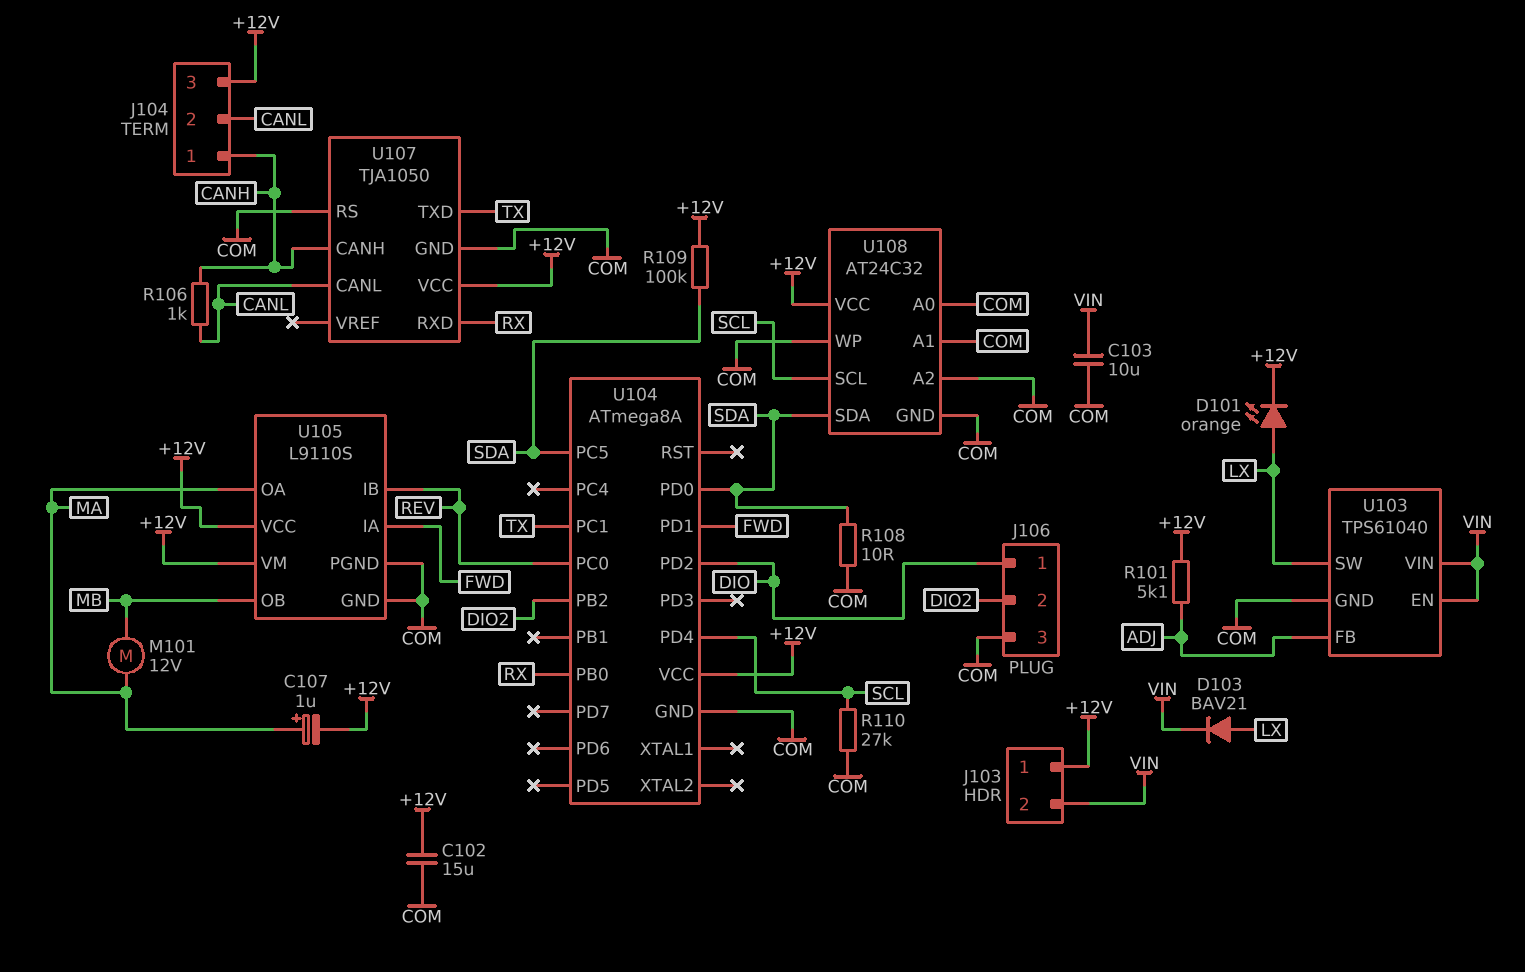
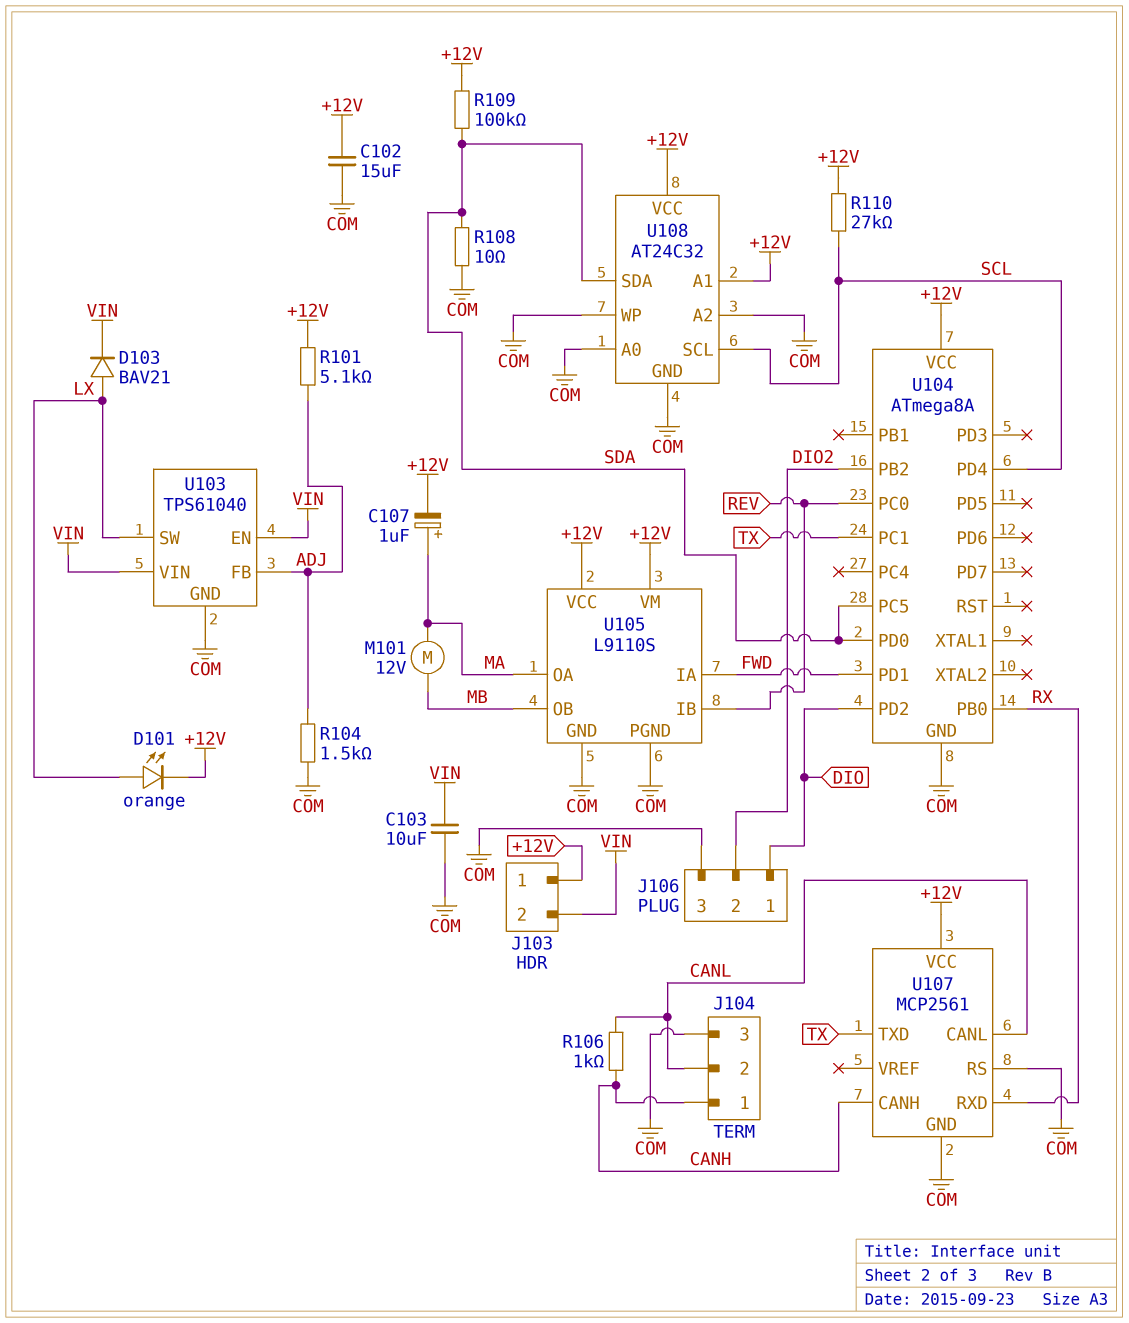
J104 pin 3: +12V -> COM
R104: none -> 1.5k (ADJ, COM)
R110: 27k (COM, SCL) -> 27k (+12V, SCL)
U107: TJA1050 -> MCP2561
U108 pin A1: COM -> +12V

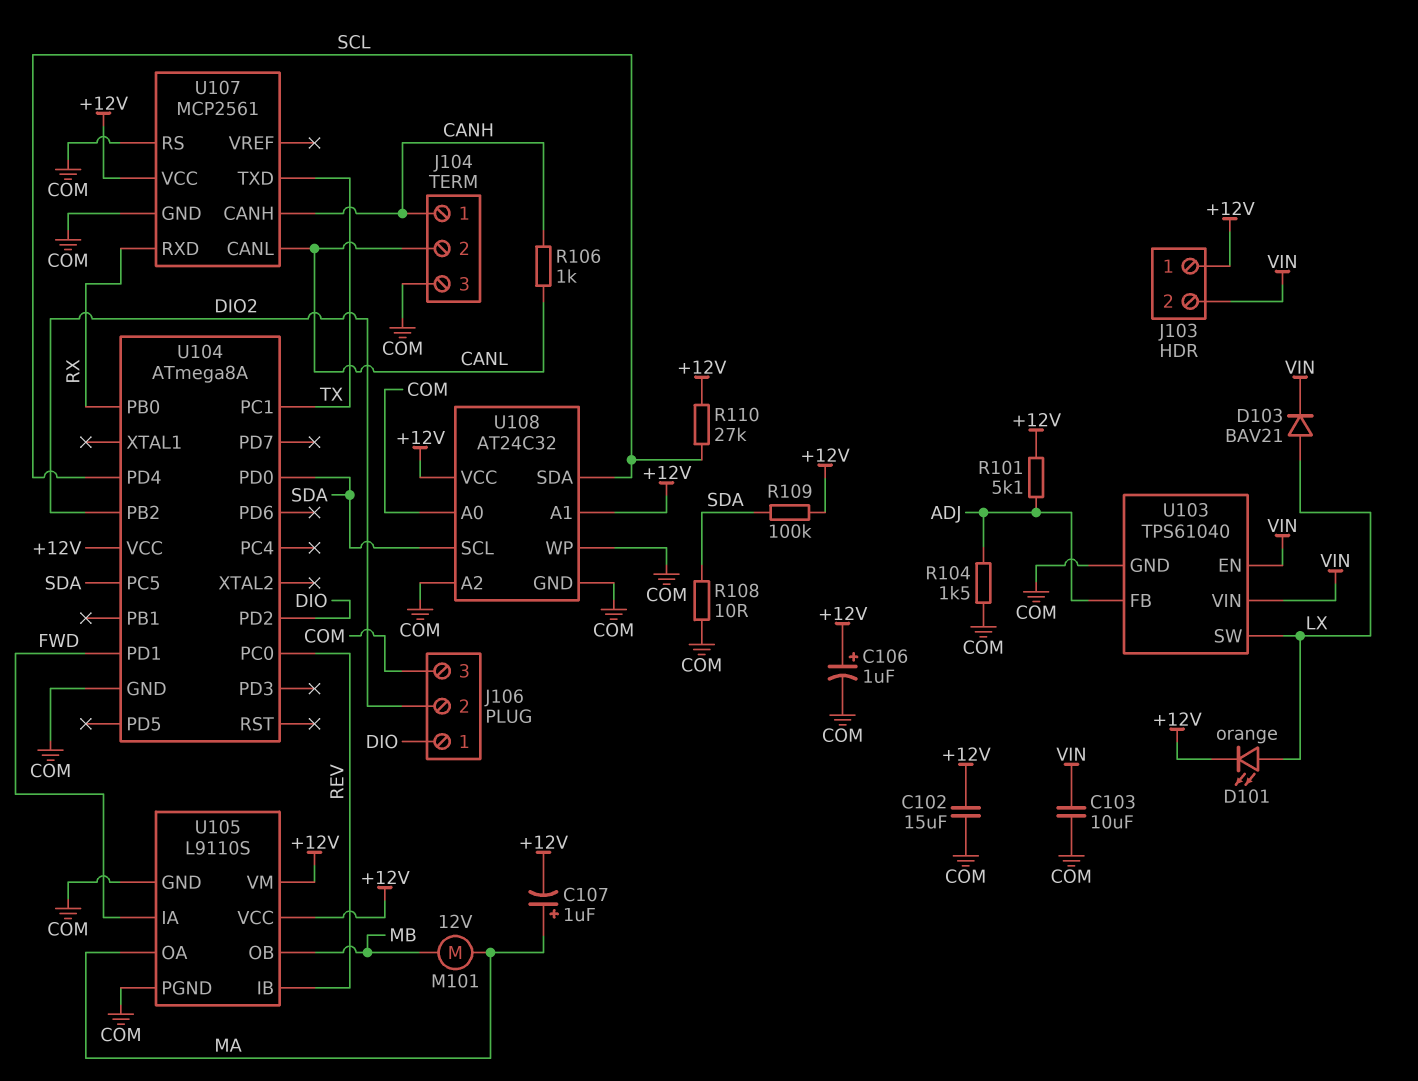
C106: none -> 1uF (plus +12V, minus COM)
U108 pin SCL: SCL -> SDA
U108 pin SDA: SDA -> SCL

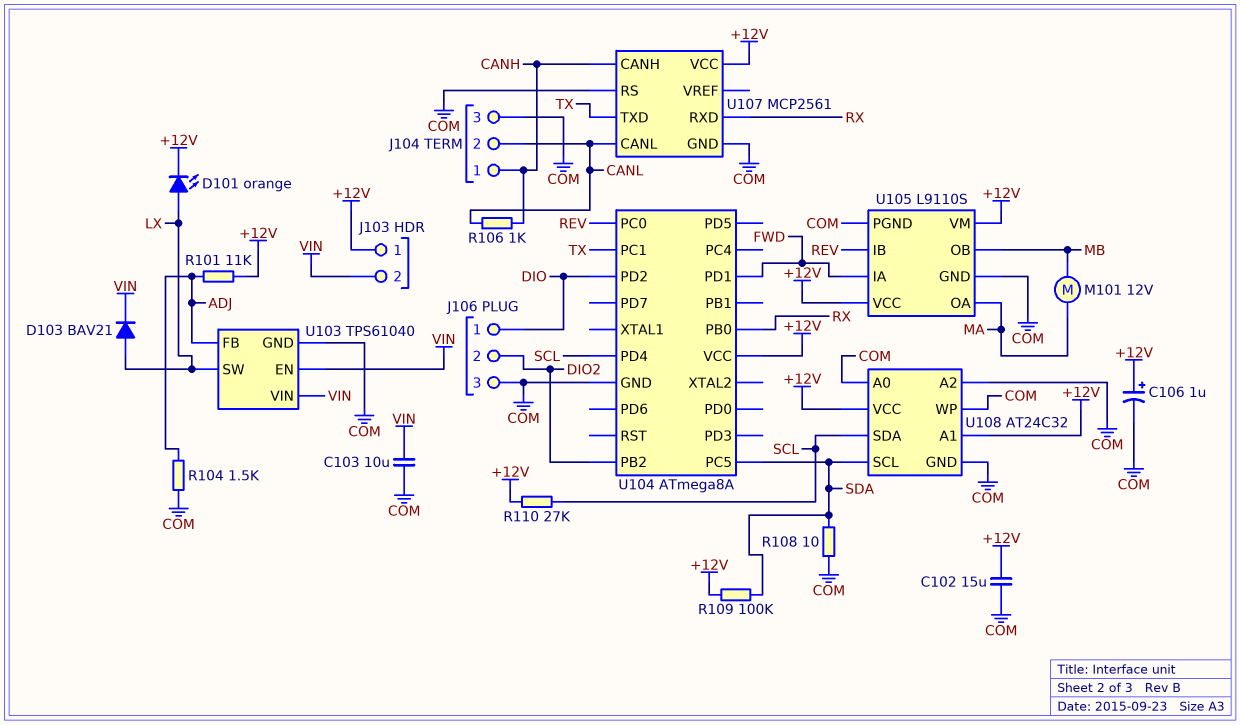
C107: 1uF (plus MA, minus +12V) -> none
R101: 5.1k (+12V, ADJ) -> 11k (+12V, ADJ)
U104 pin PD0: SDA -> none

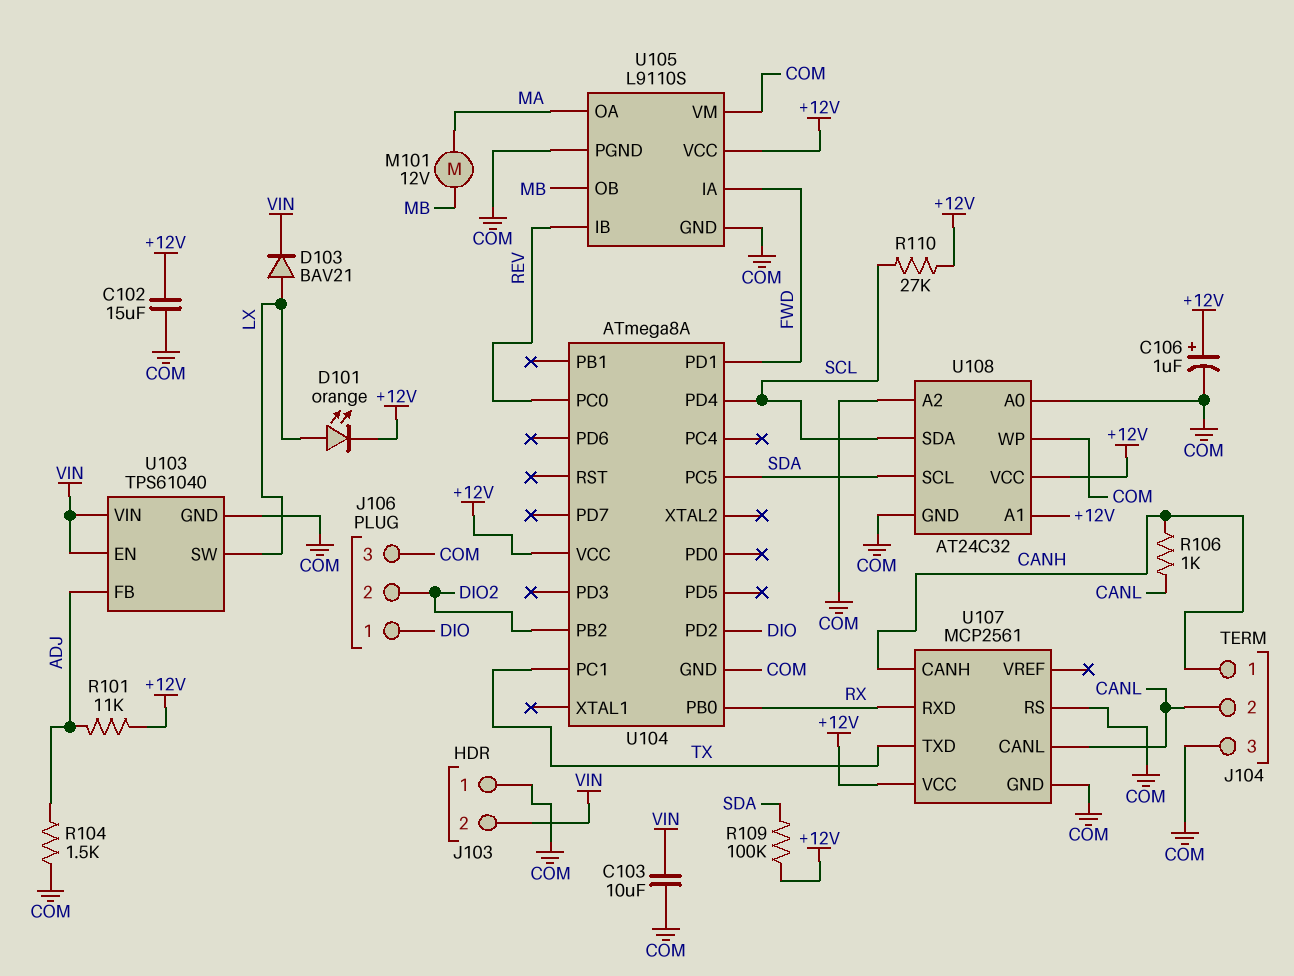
J103 pin 1: +12V -> COM
R108: 10 (COM, SDA) -> none
U105 pin VM: +12V -> COM

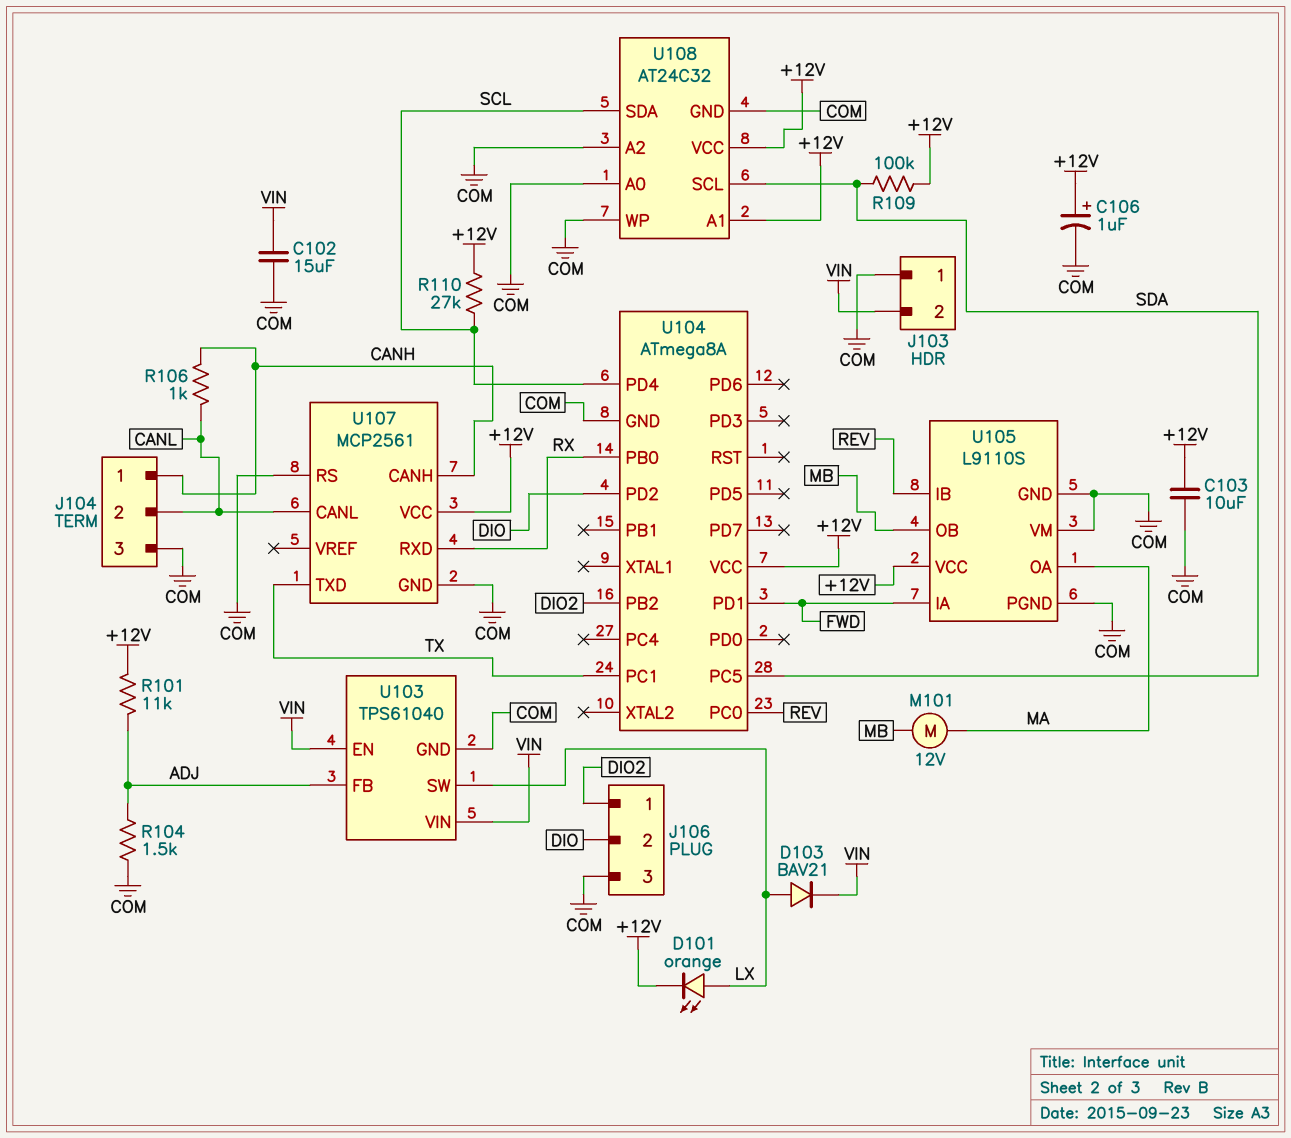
C102: 15uF (+12V, COM) -> 15uF (COM, VIN)
C103: 10uF (COM, VIN) -> 10uF (+12V, COM)
J106 pin 1: DIO -> DIO2
J106 pin 2: DIO2 -> DIO

